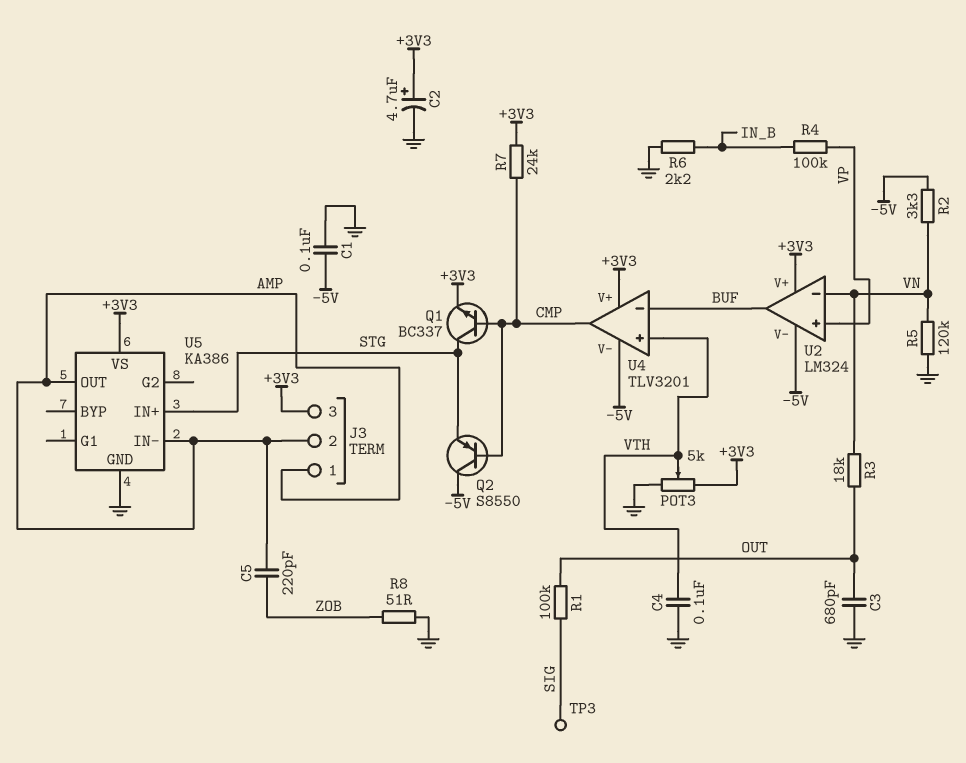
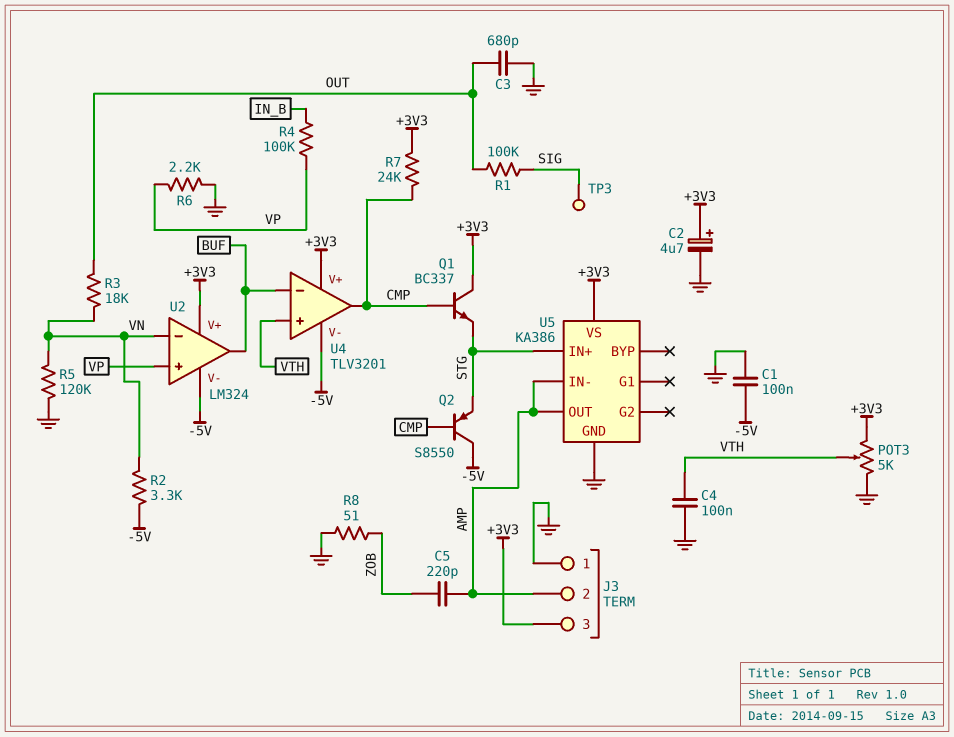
J3 pin 1: AMP -> GND
Q1: NPN BC337 (B CMP, C STG, E +3V3) -> NPN BC337 (B CMP, C +3V3, E STG)
R6: 2.2k (GND, IN_B) -> 2.2k (GND, VP)

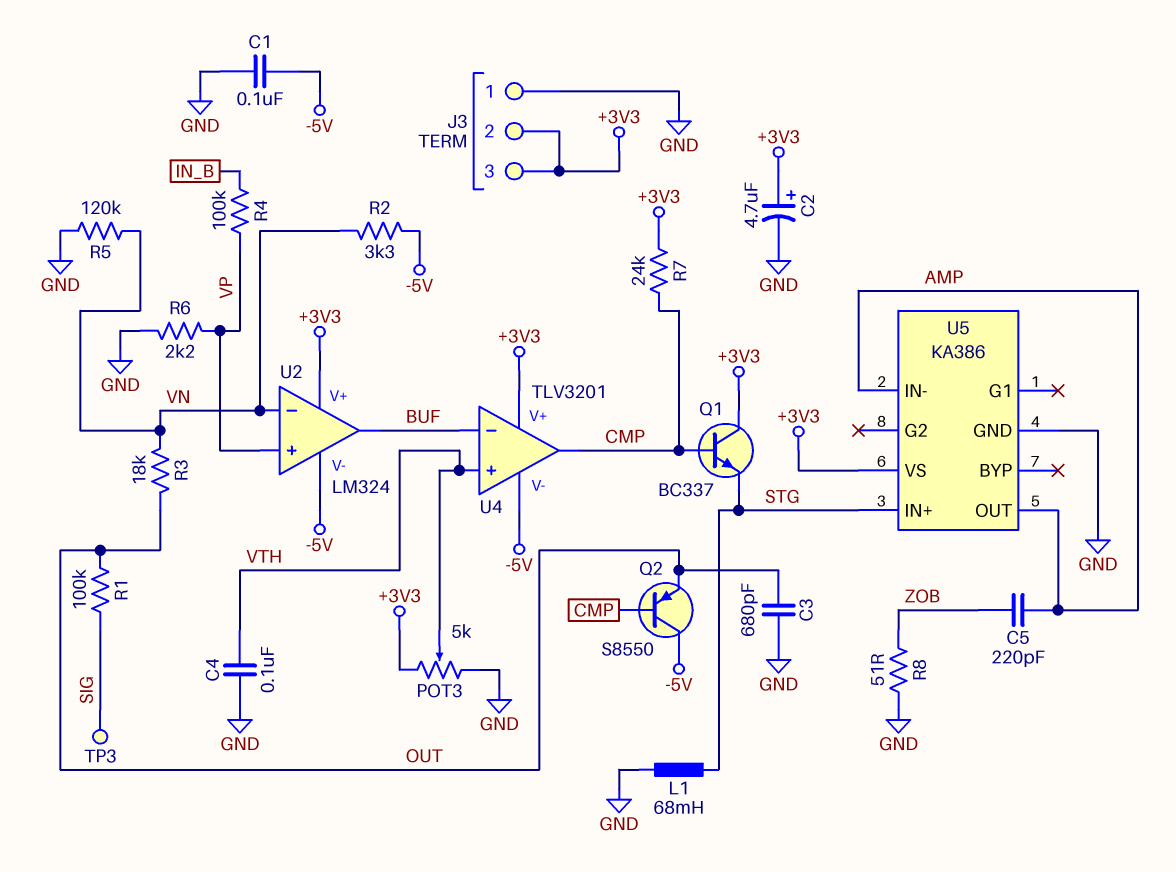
J3 pin 2: AMP -> +3V3
L1: none -> 68mH (GND, STG)
Q2: PNP S8550 (B CMP, C -5V, E STG) -> PNP S8550 (B CMP, C -5V, E OUT)

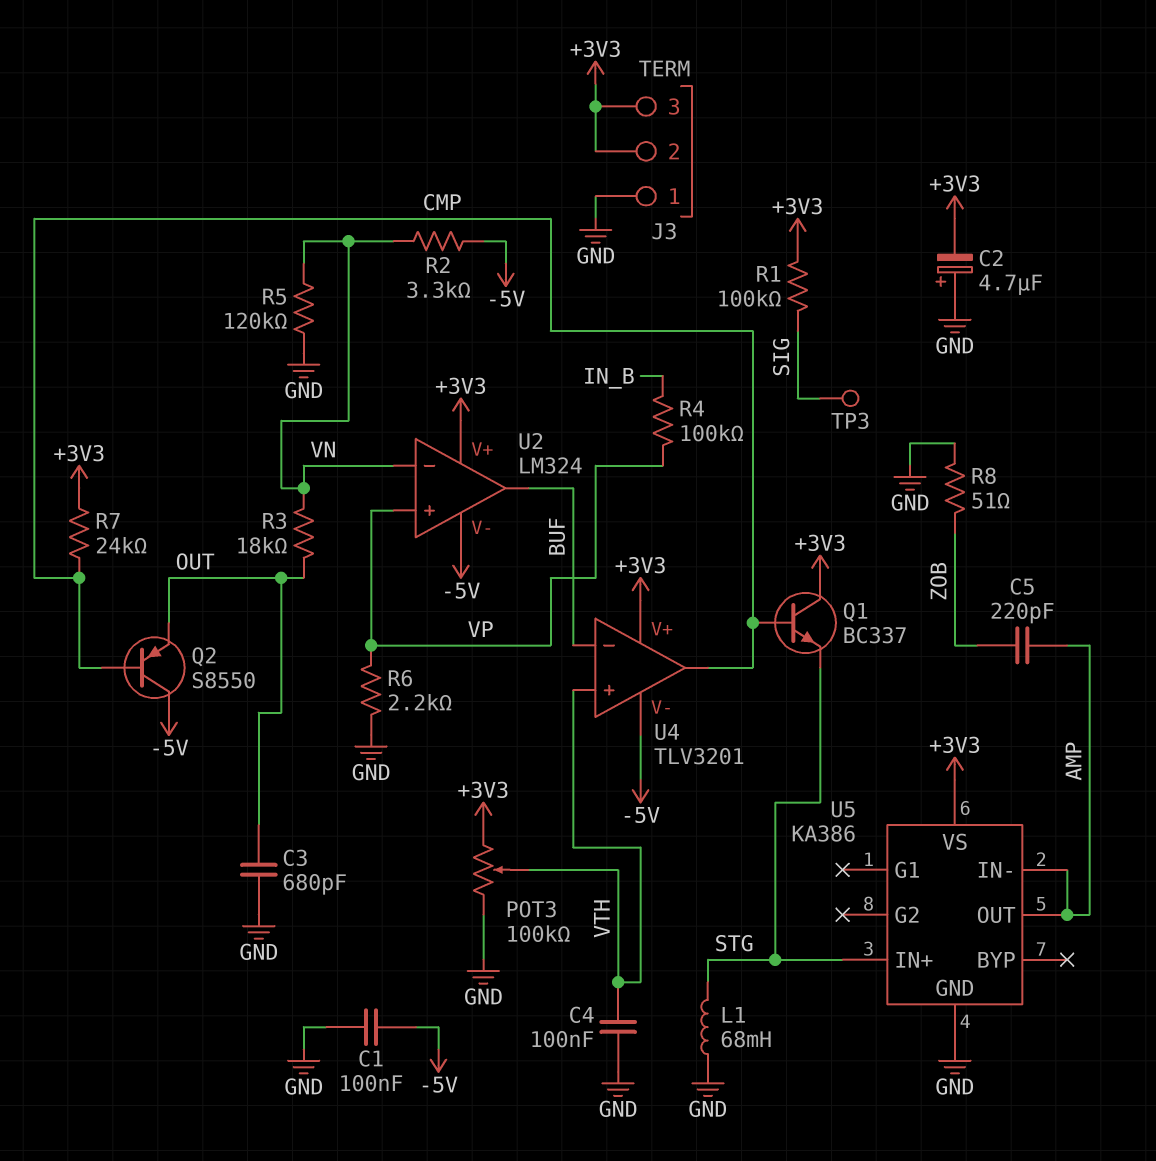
C2: 4.7uF (plus +3V3, minus GND) -> 4.7uF (plus GND, minus +3V3)
POT3: 5k (+3V3, GND, wiper VTH) -> 100k (+3V3, GND, wiper VTH)
R1: 100k (OUT, SIG) -> 100k (+3V3, SIG)

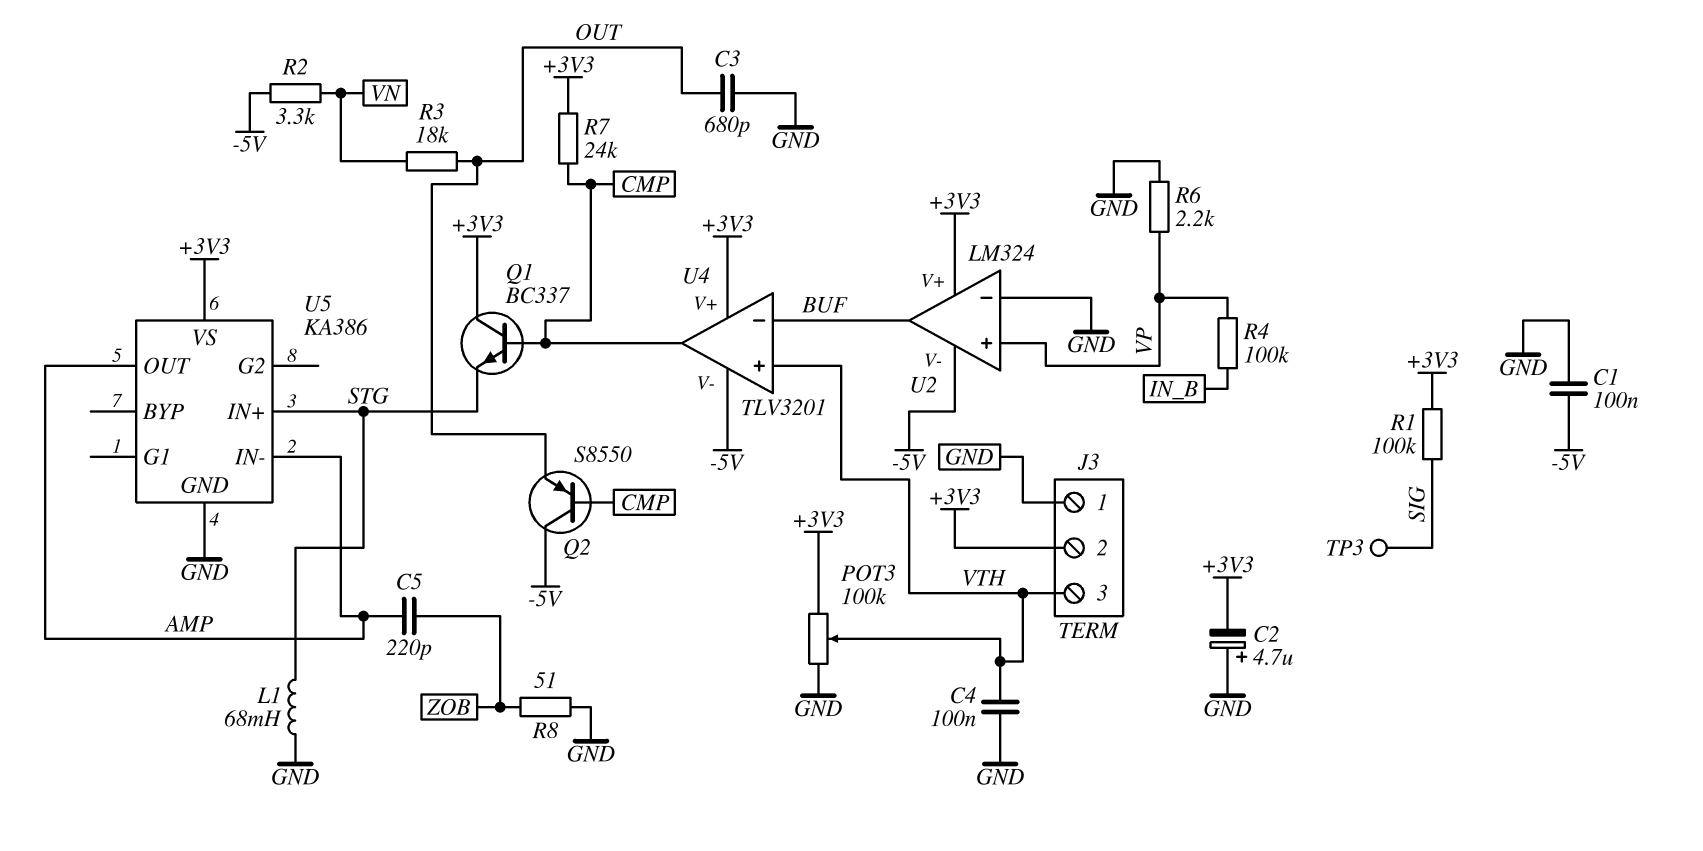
J3 pin 3: +3V3 -> VTH
R5: 120k (GND, VN) -> none
U2 pin in-: VN -> GND

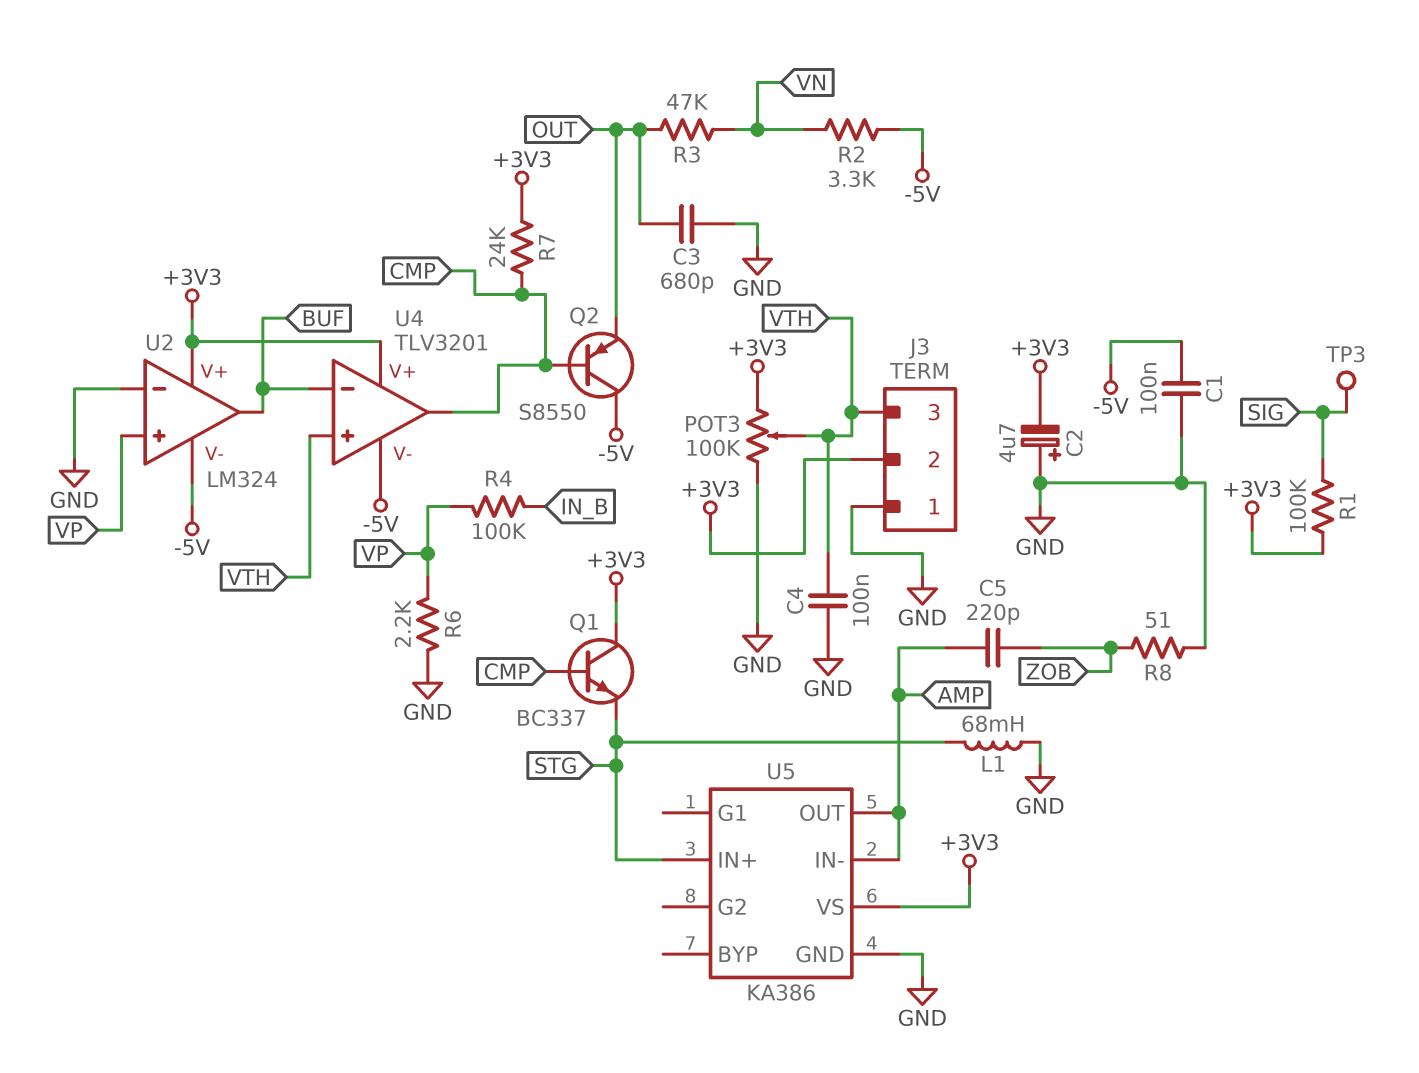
R3: 18k (OUT, VN) -> 47k (OUT, VN)

